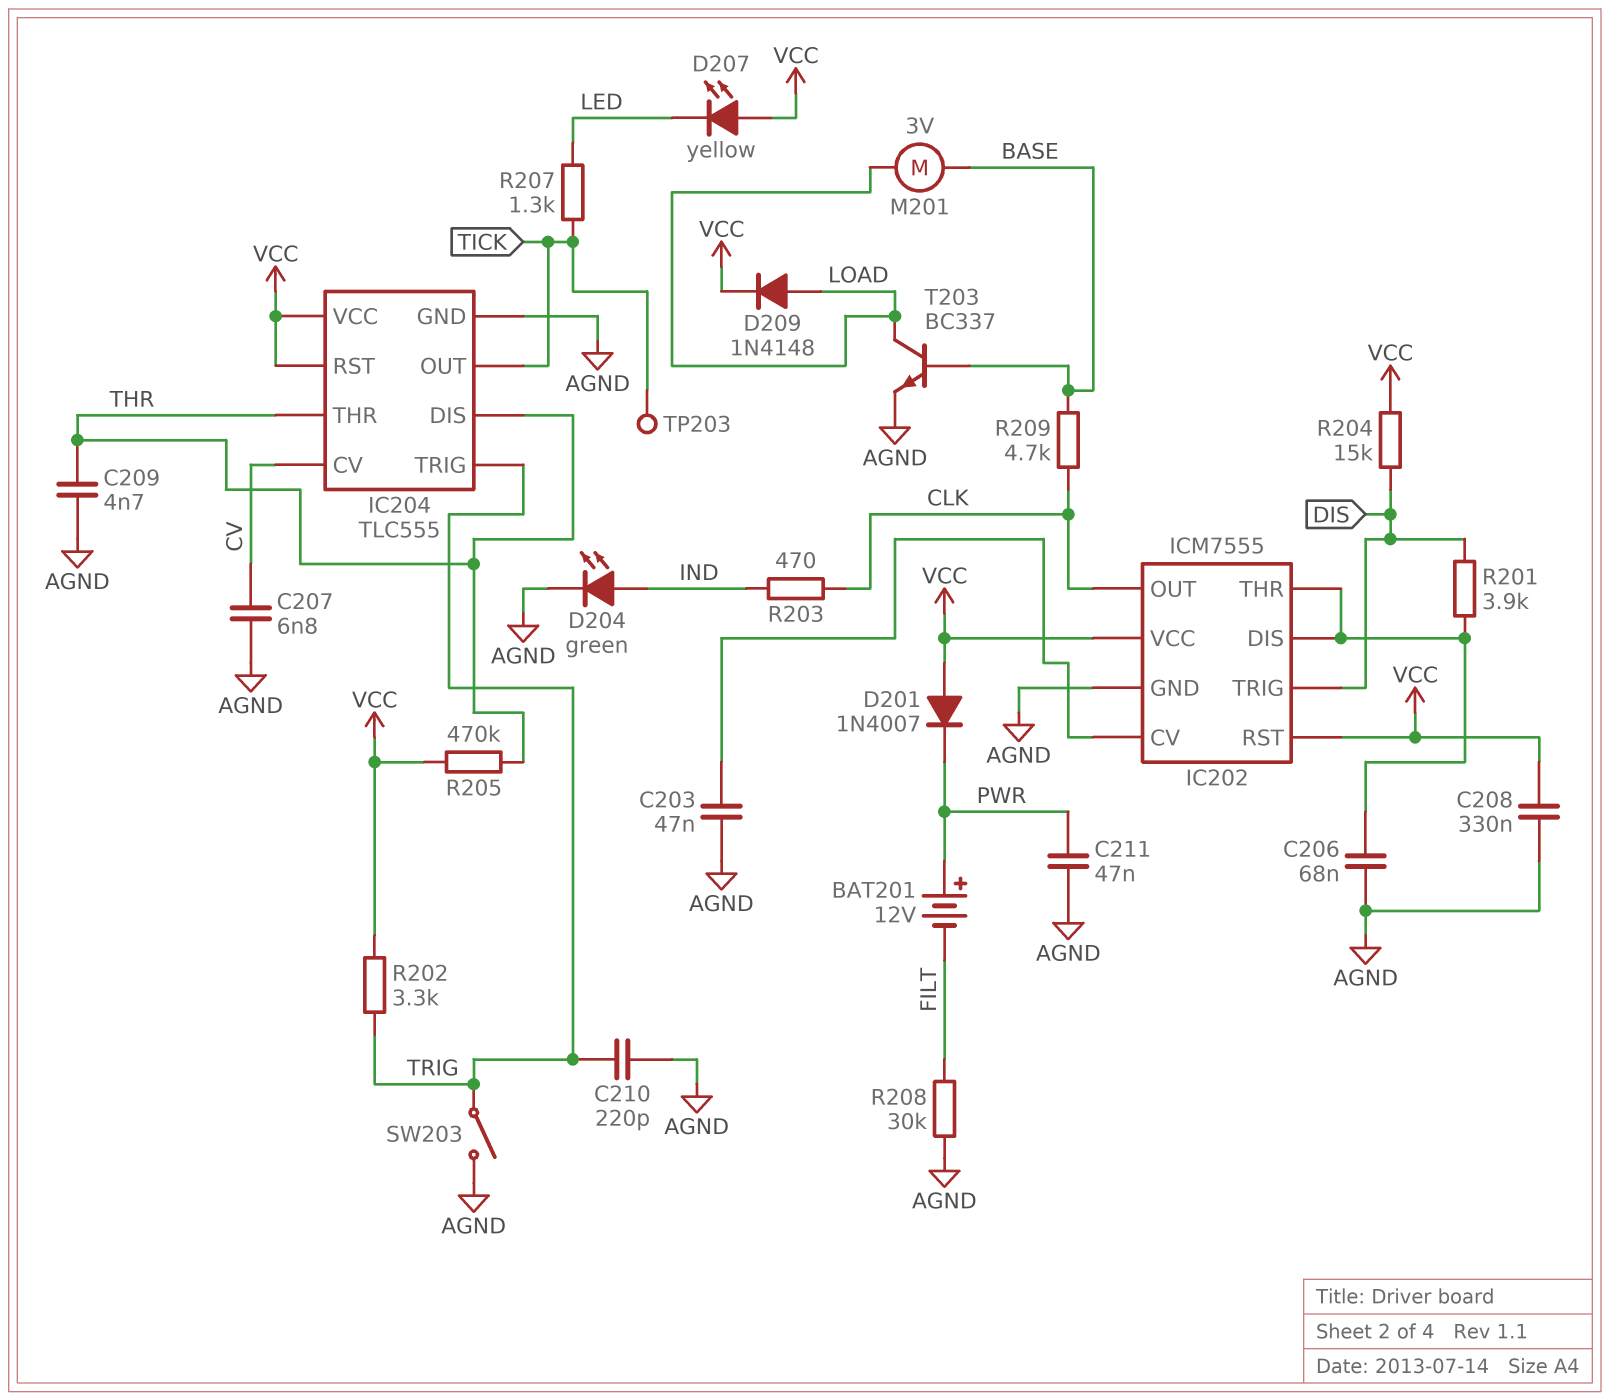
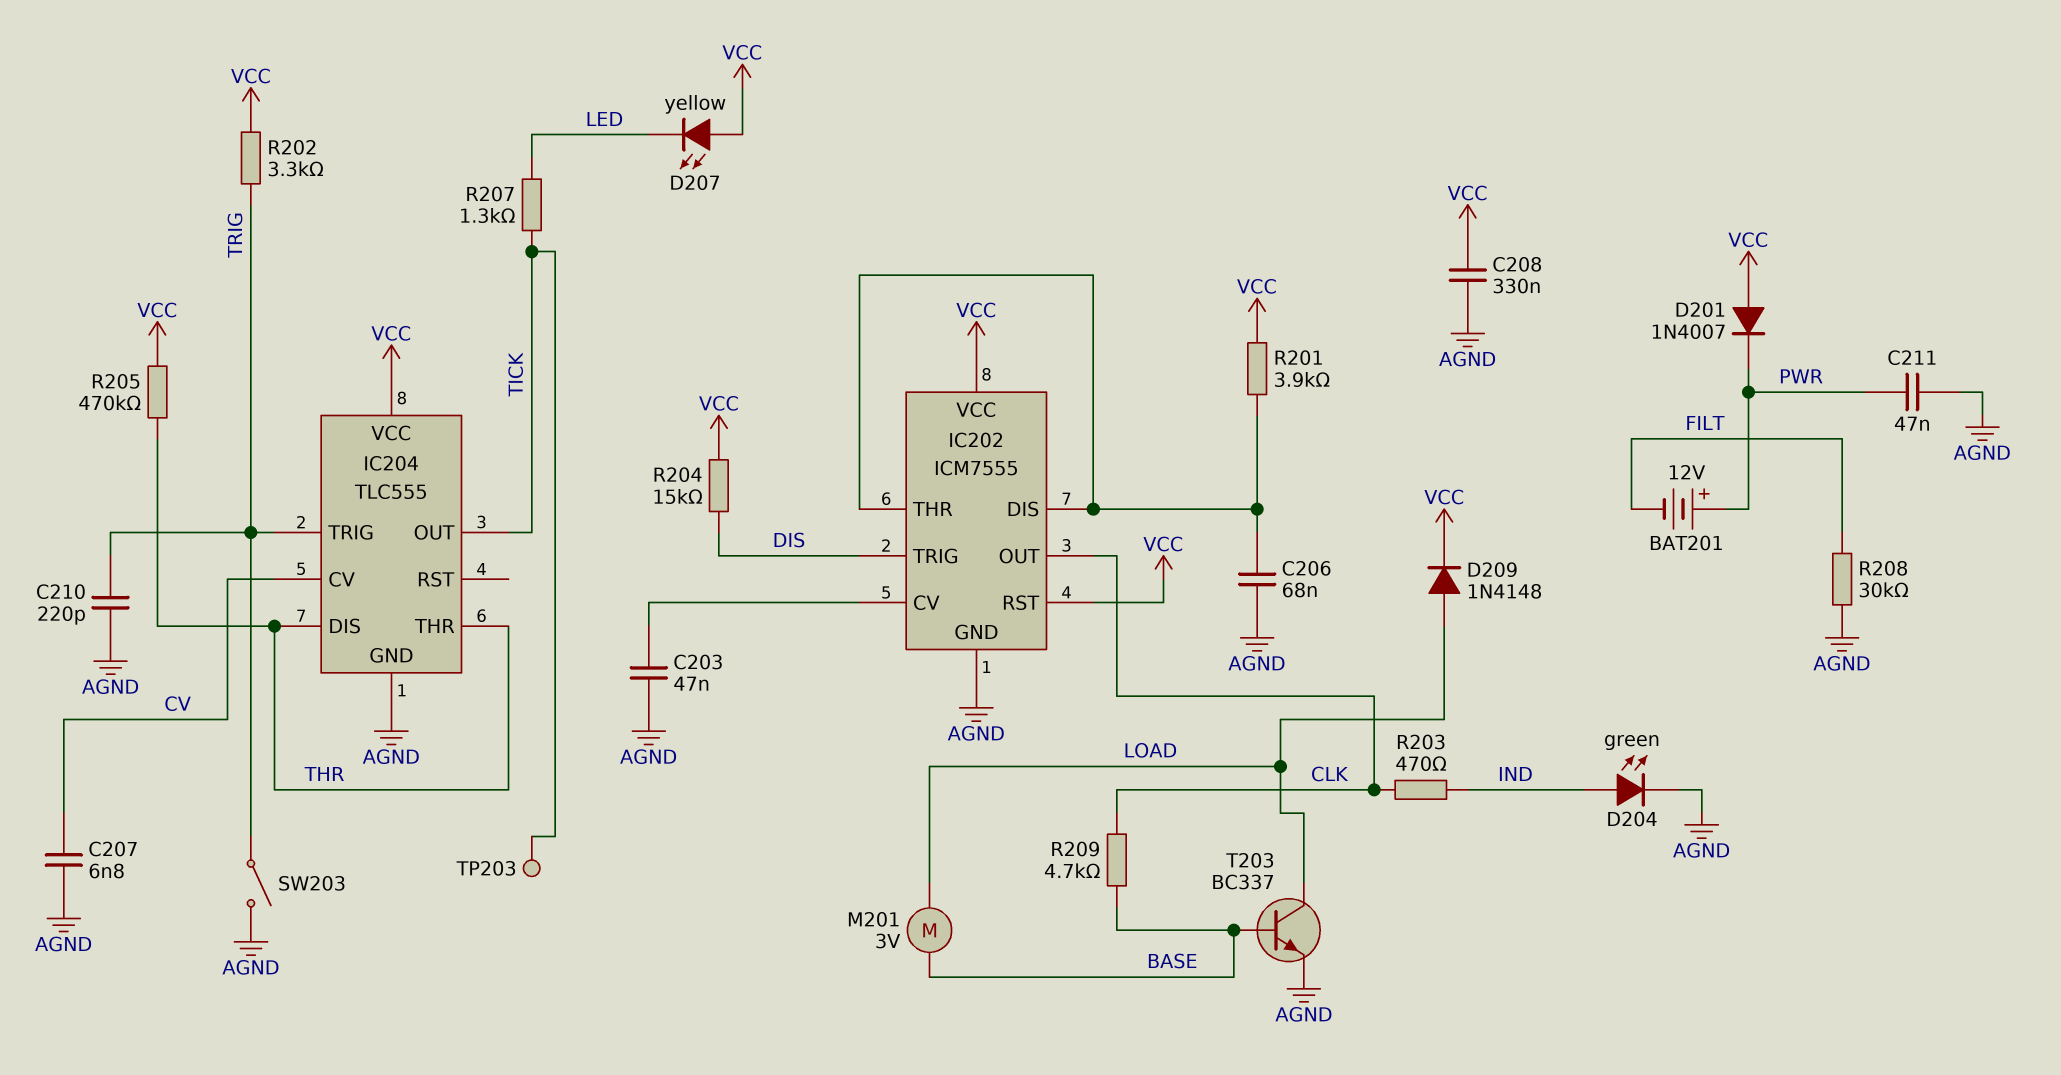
C209: 4.7nF (AGND, THR) -> none
IC204 pin RST: VCC -> none
R201: 3.9k (DIS, IC202/DIS) -> 3.9k (IC202/DIS, VCC)

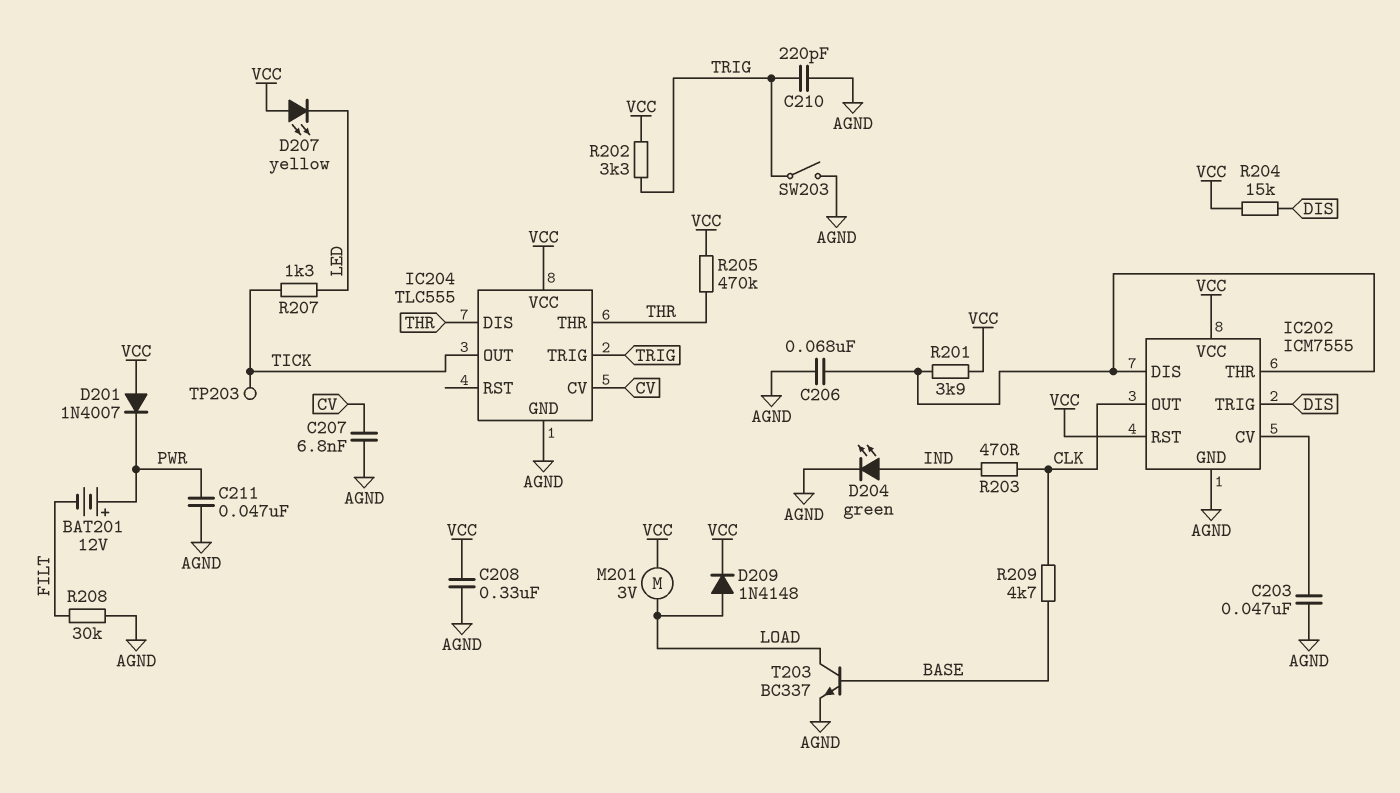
M201: motor 3V (BASE, LOAD) -> motor 3V (LOAD, VCC)

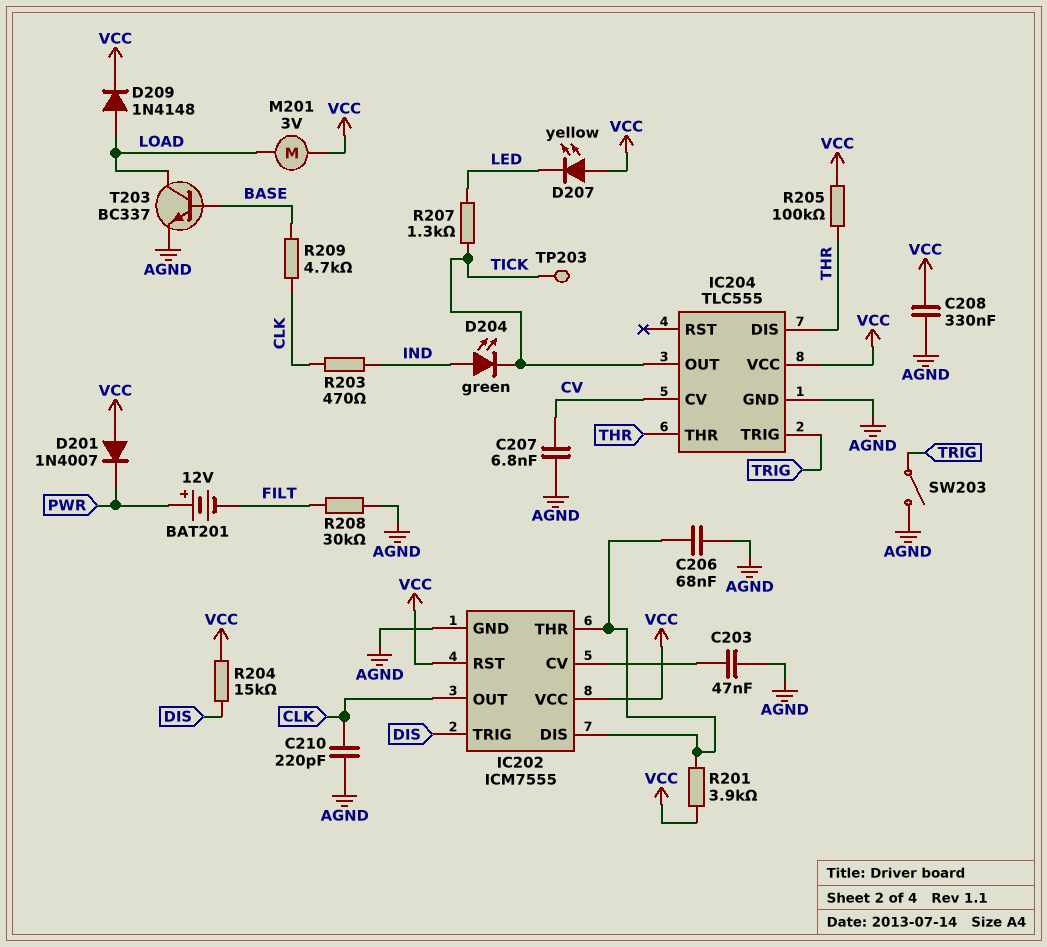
C210: 220pF (AGND, TRIG) -> 220pF (AGND, CLK)
C211: 47nF (AGND, PWR) -> none
D204: LED green (A IND, K AGND) -> LED green (A IND, K TICK)
R202: 3.3k (TRIG, VCC) -> none
R205: 470k (THR, VCC) -> 100k (THR, VCC)

